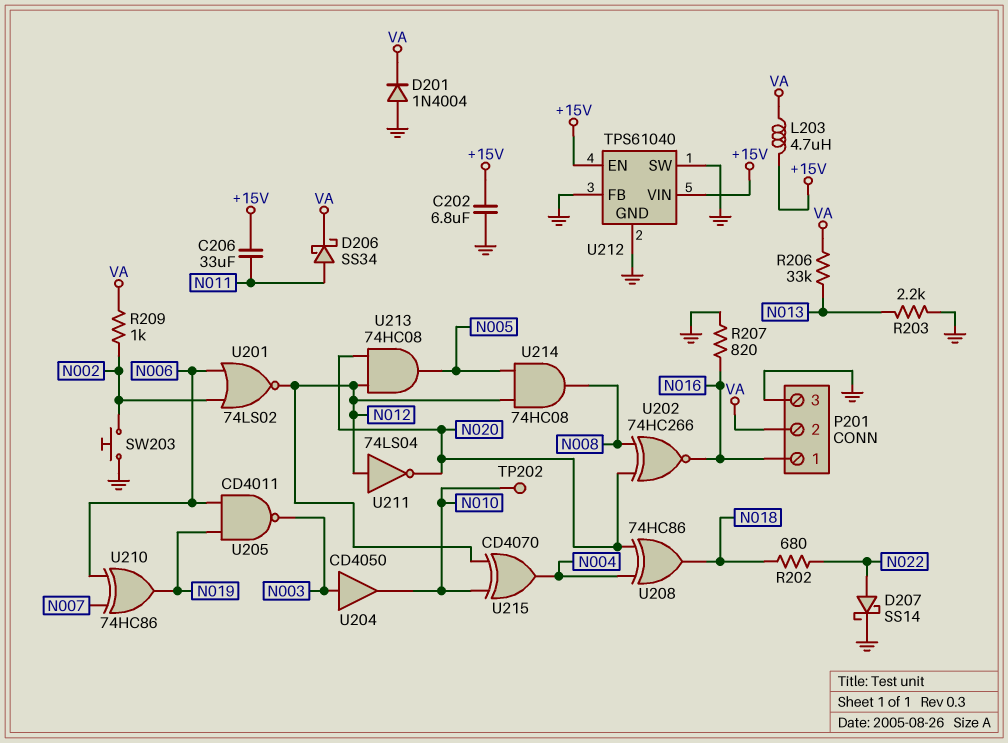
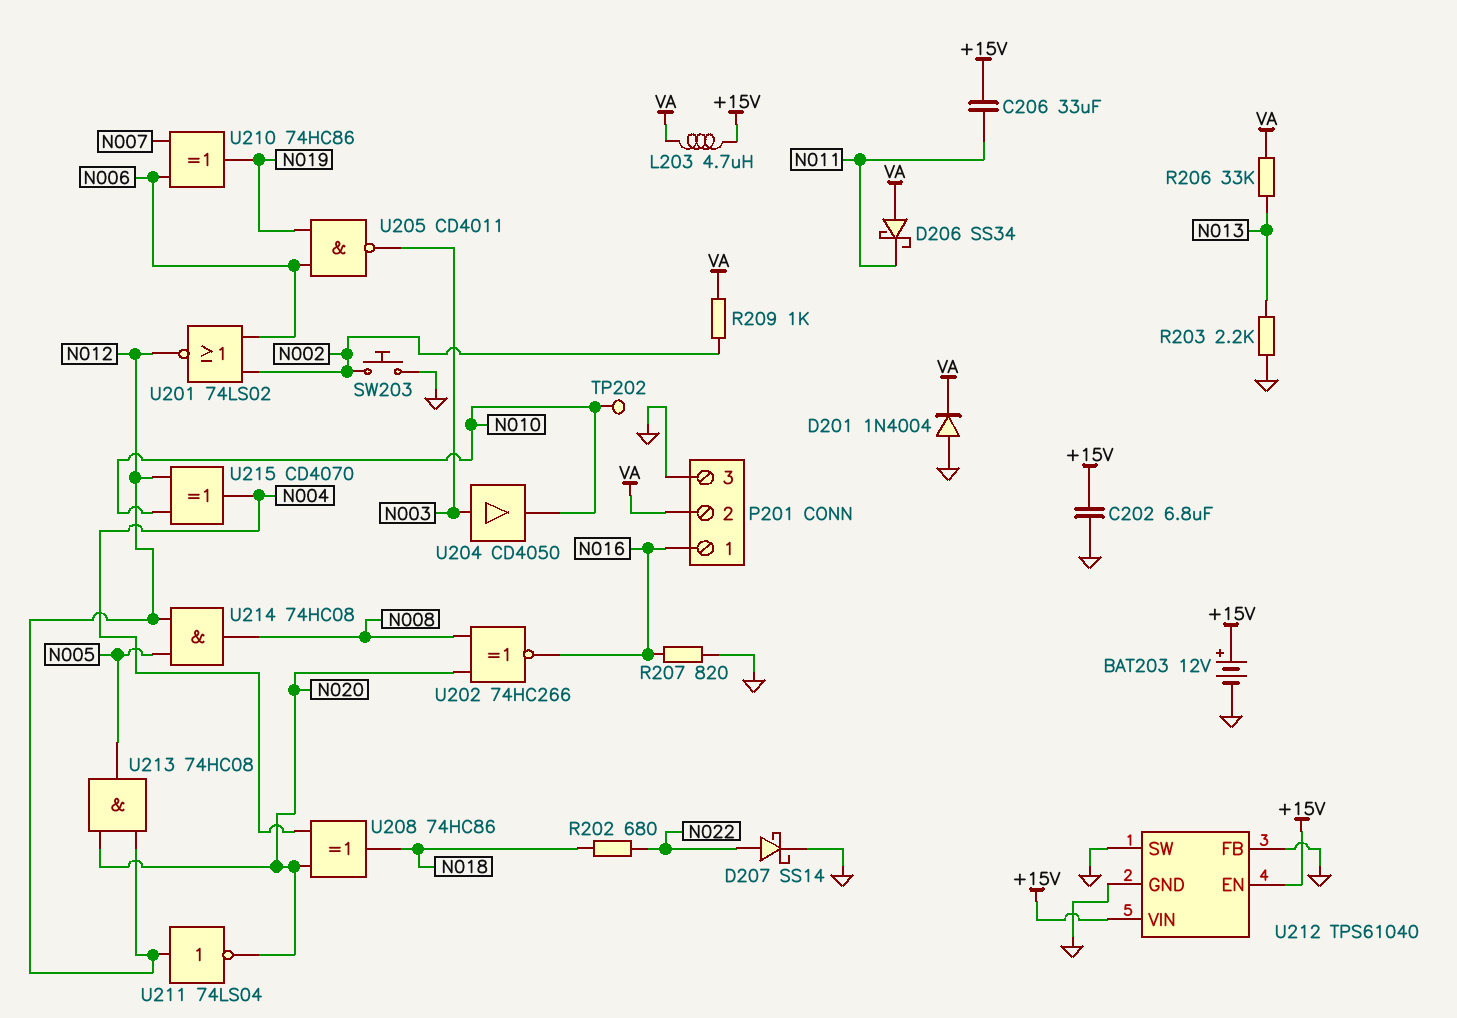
BAT203: none -> 12V (plus +15V, minus GND)
D206: schottky SS34 (A N011, K VA) -> schottky SS34 (A VA, K N011)

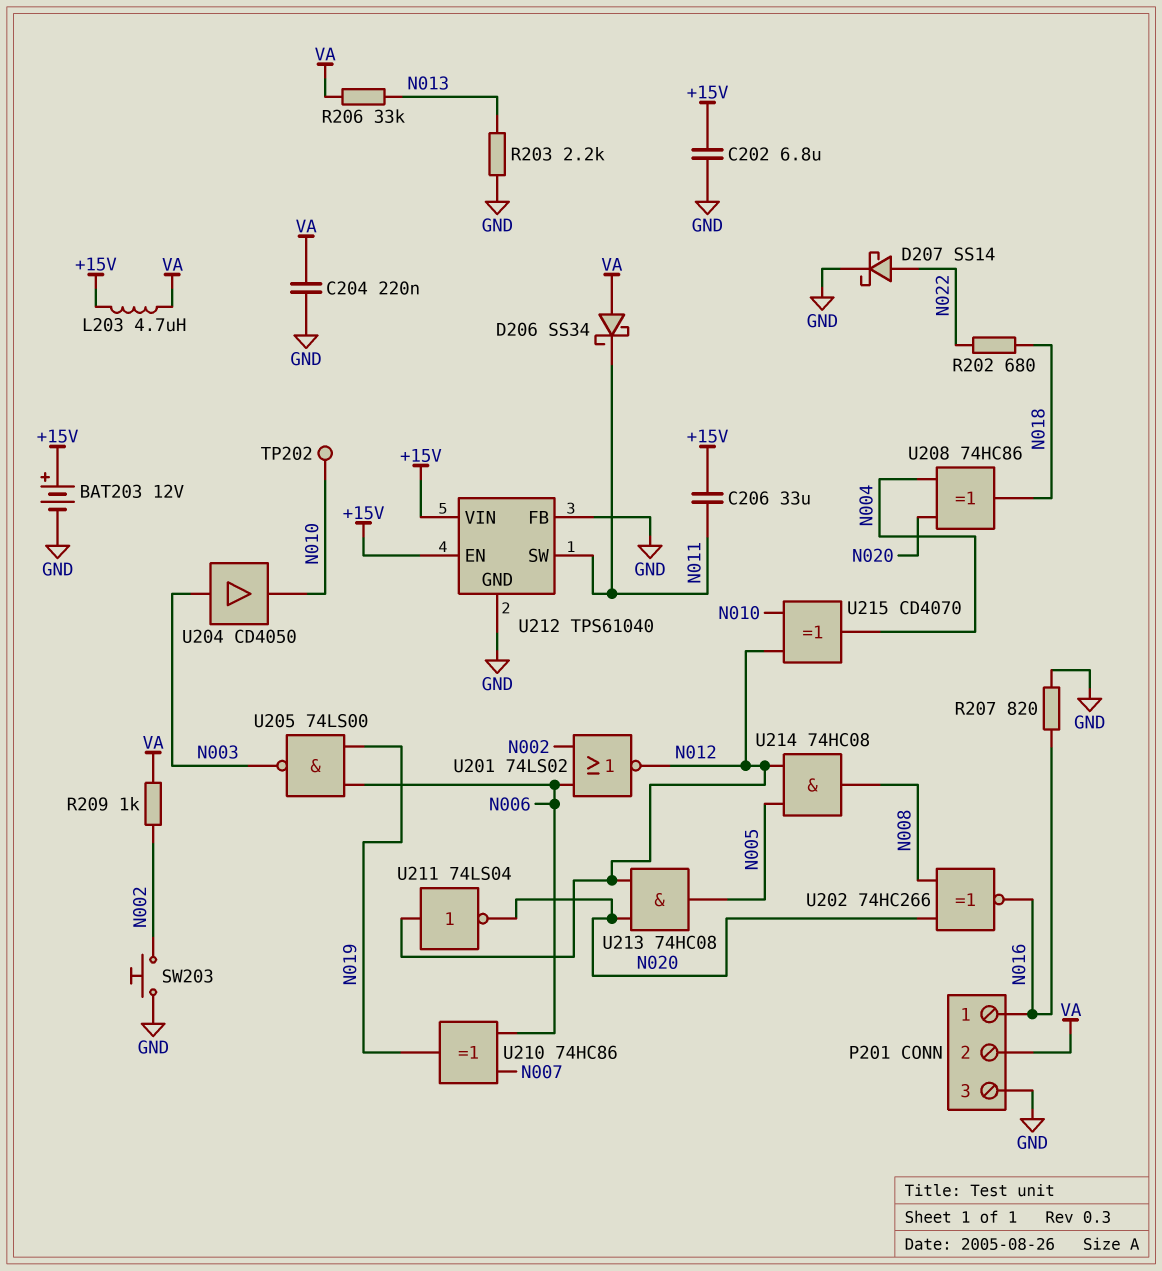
C204: none -> 220nF (GND, VA)
D201: diode 1N4004 (A GND, K VA) -> none
U205: NAND CD4011 (in N006, in N019, out N003) -> NAND 74LS00 (in N006, in N019, out N003)
U212 pin SW: GND -> N011

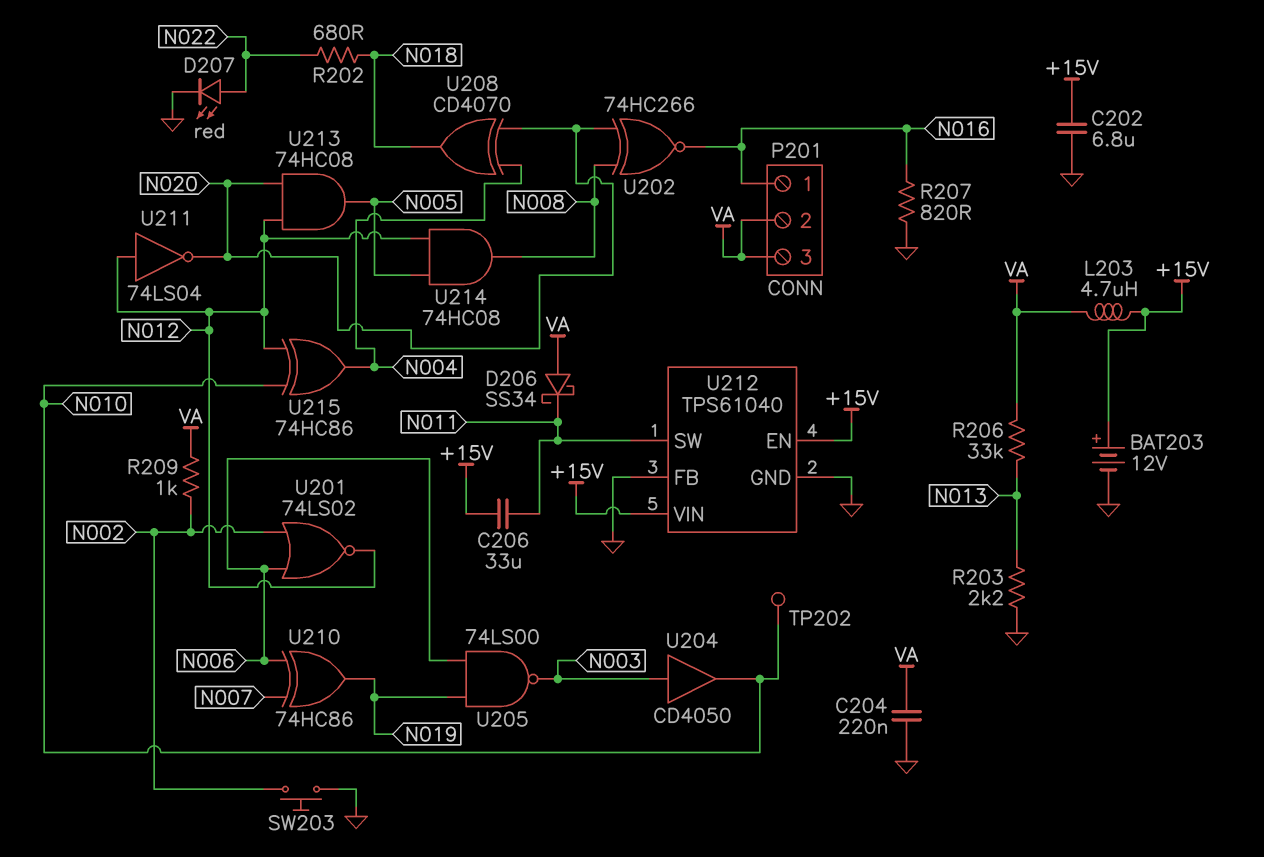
D207: schottky SS14 (A N022, K GND) -> LED red (A N022, K GND)
P201 pin 3: GND -> VA
U208: XOR 74HC86 (in N004, in N020, out N018) -> XOR CD4070 (in N004, in N020, out N018)
U215: XOR CD4070 (in N010, in N012, out N004) -> XOR 74HC86 (in N010, in N012, out N004)

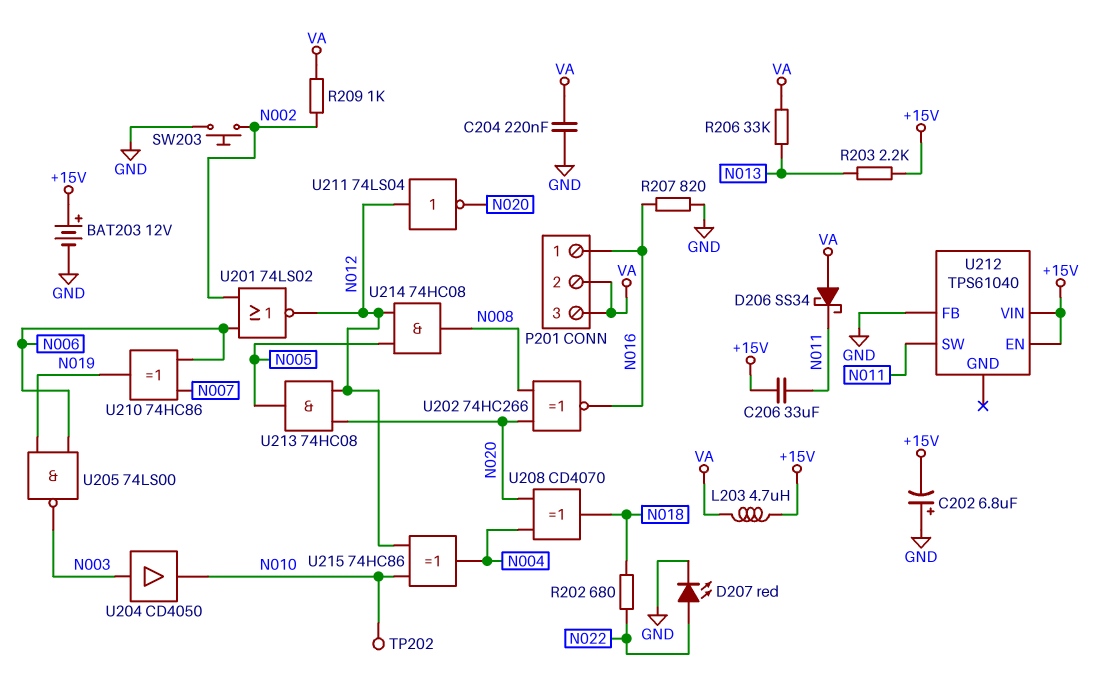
C202: 6.8uF (+15V, GND) -> 6.8uF (plus GND, minus +15V)
R203: 2.2k (GND, N013) -> 2.2k (+15V, N013)
U212 pin GND: GND -> none

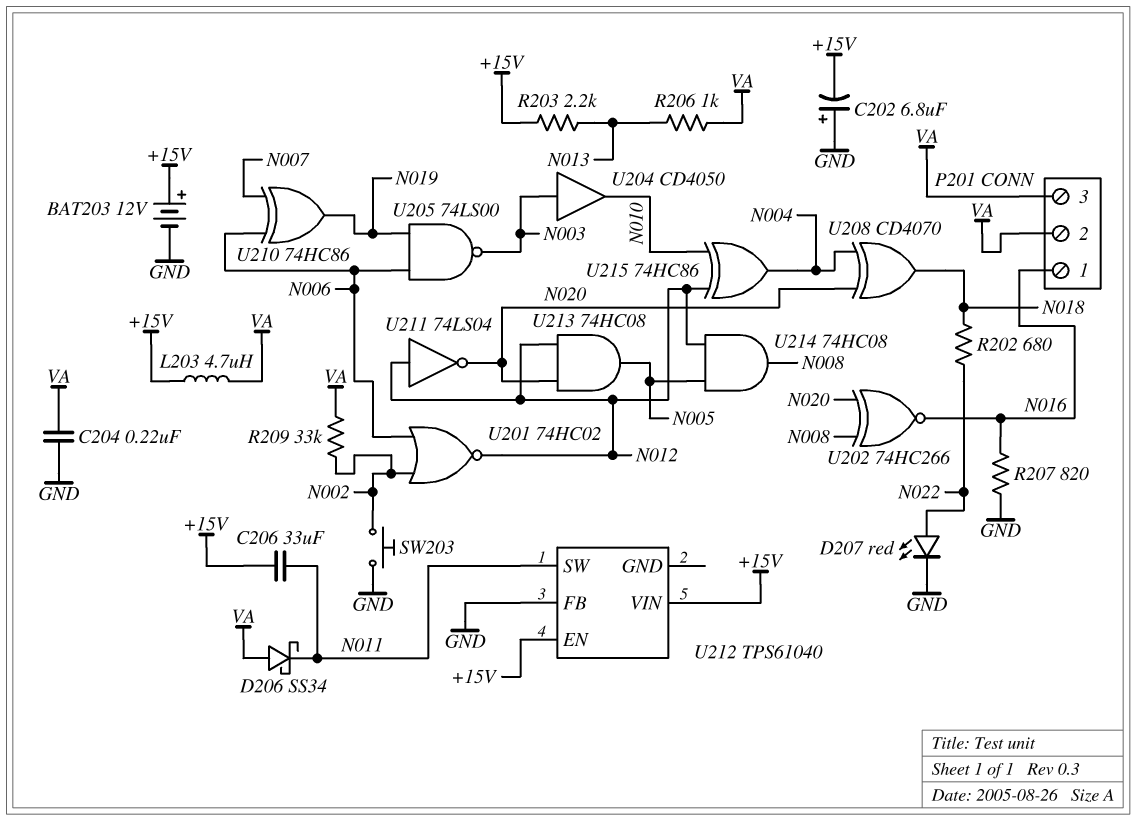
R206: 33k (N013, VA) -> 1k (N013, VA)
R209: 1k (N002, VA) -> 33k (N002, VA)
TP202: test point (N010) -> none
U201: NOR 74LS02 (in N002, in N006, out N012) -> NOR 74HC02 (in N002, in N006, out N012)

